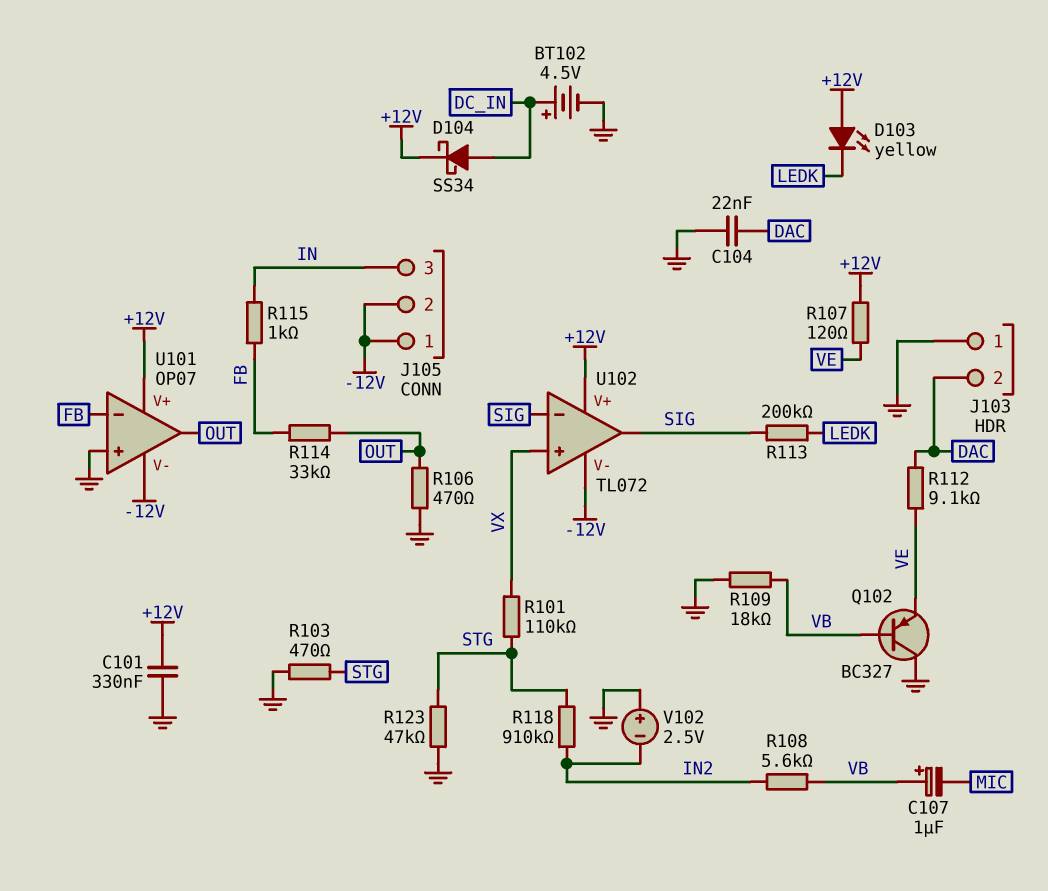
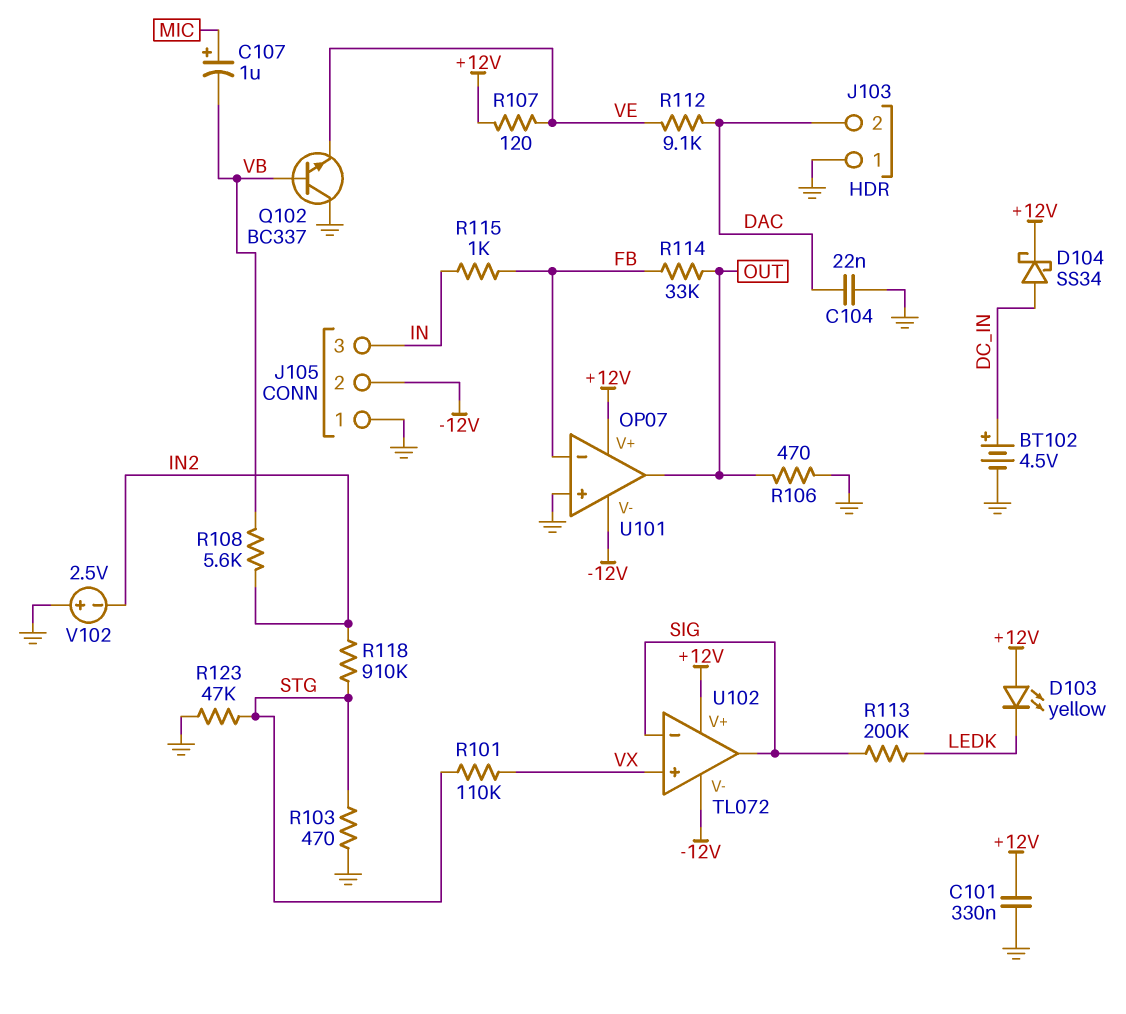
C107: 1uF (plus VB, minus MIC) -> 1uF (plus MIC, minus VB)
J105 pin 1: -12V -> GND
Q102: PNP BC327 (B VB, C GND, E VE) -> NPN BC337 (B VB, C GND, E VE)
R109: 18k (GND, VB) -> none

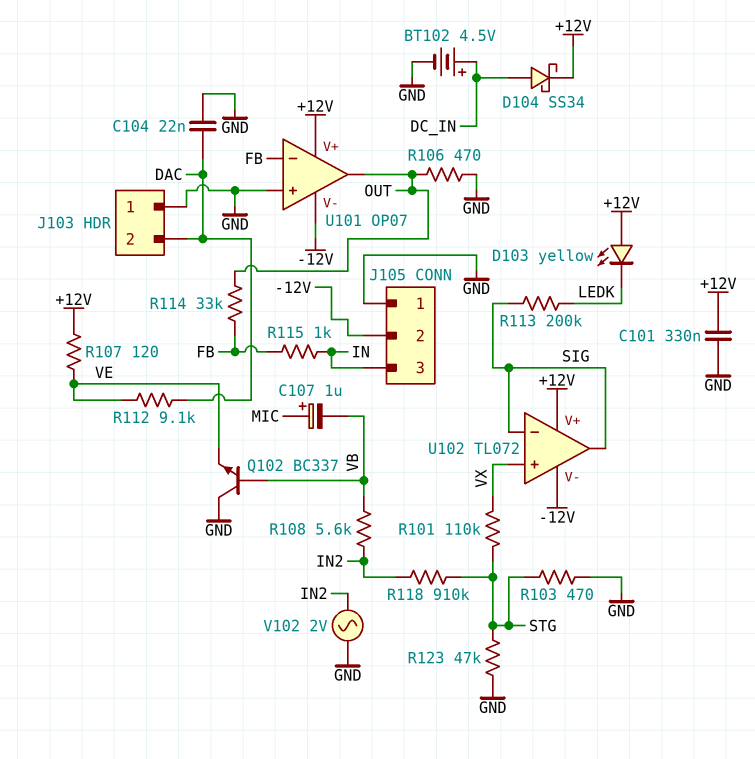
V102: 2.5V (plus GND, minus IN2) -> AC 2V (GND, IN2)

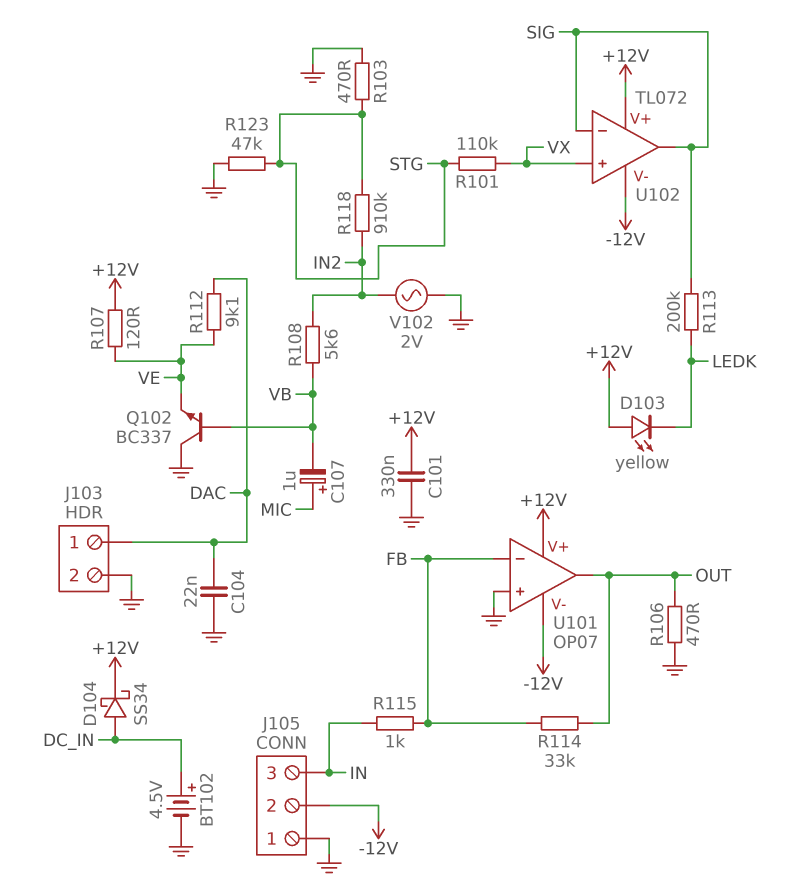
J103 pin 1: GND -> DAC
J103 pin 2: DAC -> GND

